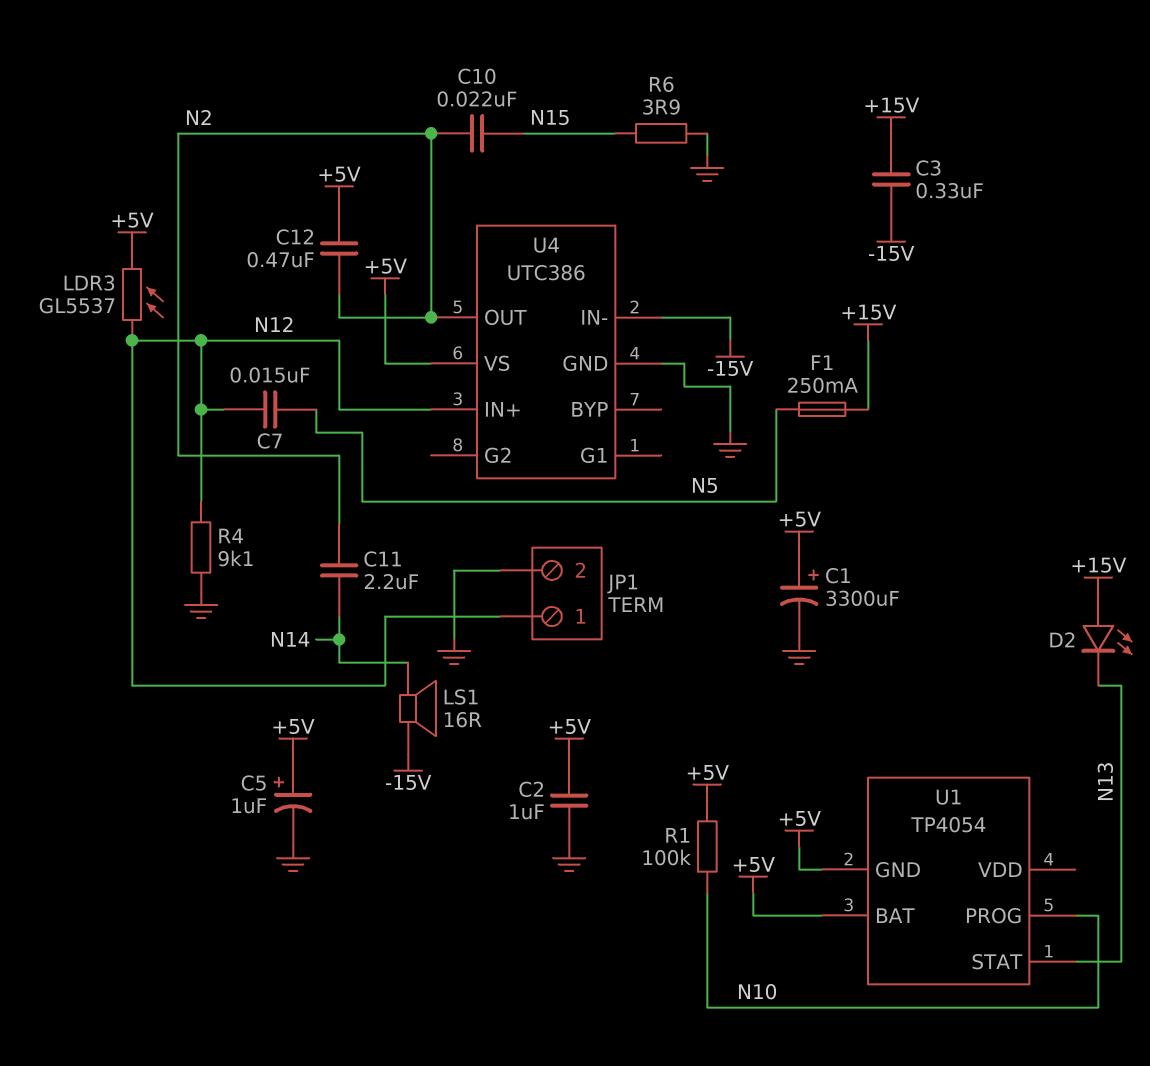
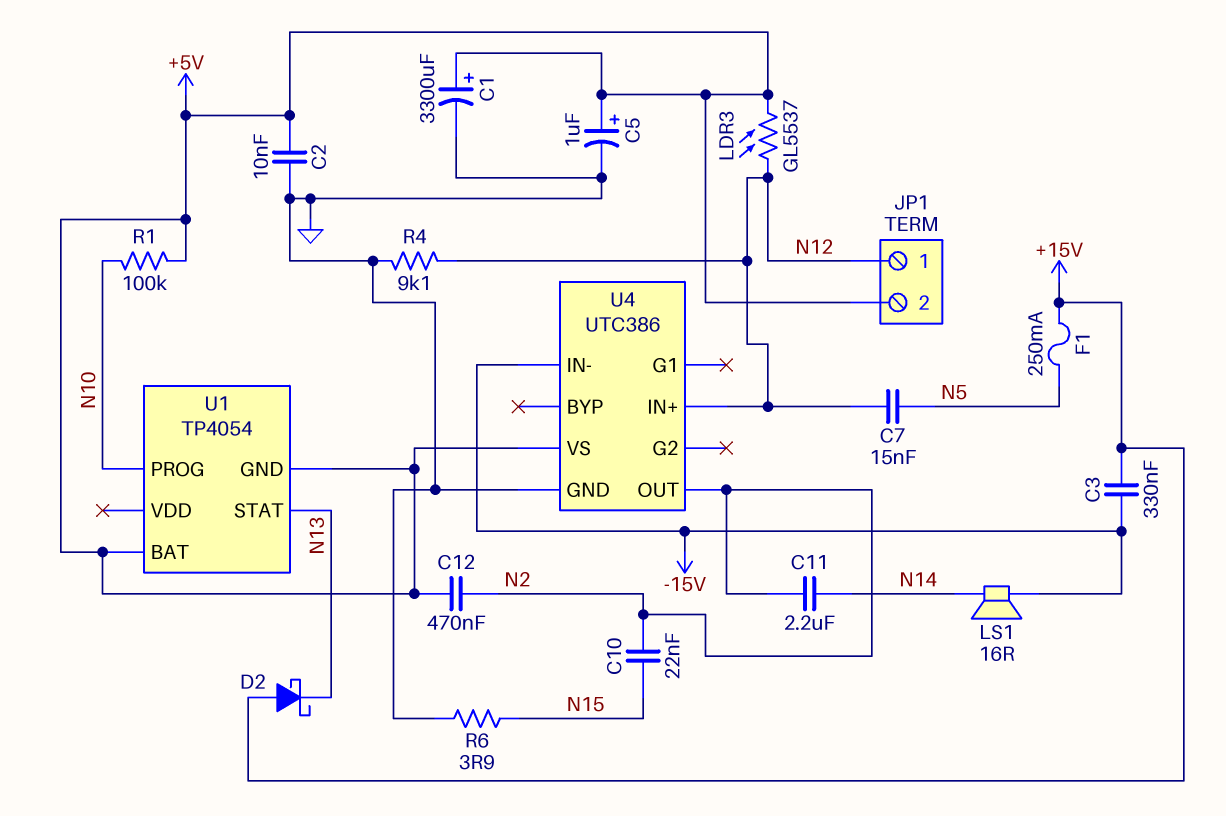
C2: 1uF (+5V, GND) -> 10nF (+5V, GND)
D2: LED (A +15V, K N13) -> schottky (A +15V, K N13)
JP1 pin 2: GND -> +5V

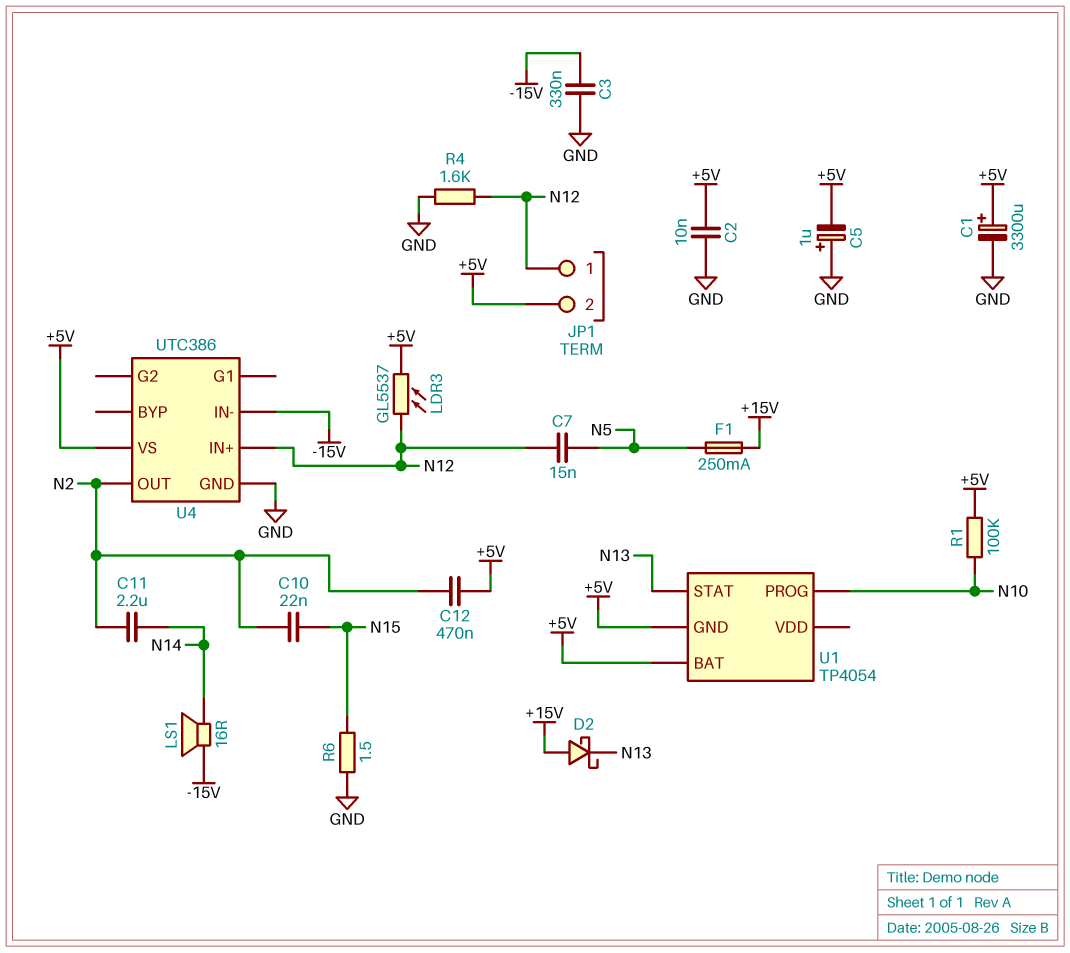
C3: 330nF (+15V, -15V) -> 330nF (-15V, GND)
C5: 1uF (plus +5V, minus GND) -> 1uF (plus GND, minus +5V)
R4: 9.1k (GND, N12) -> 1.6k (GND, N12)
R6: 3.9 (GND, N15) -> 1.5 (GND, N15)

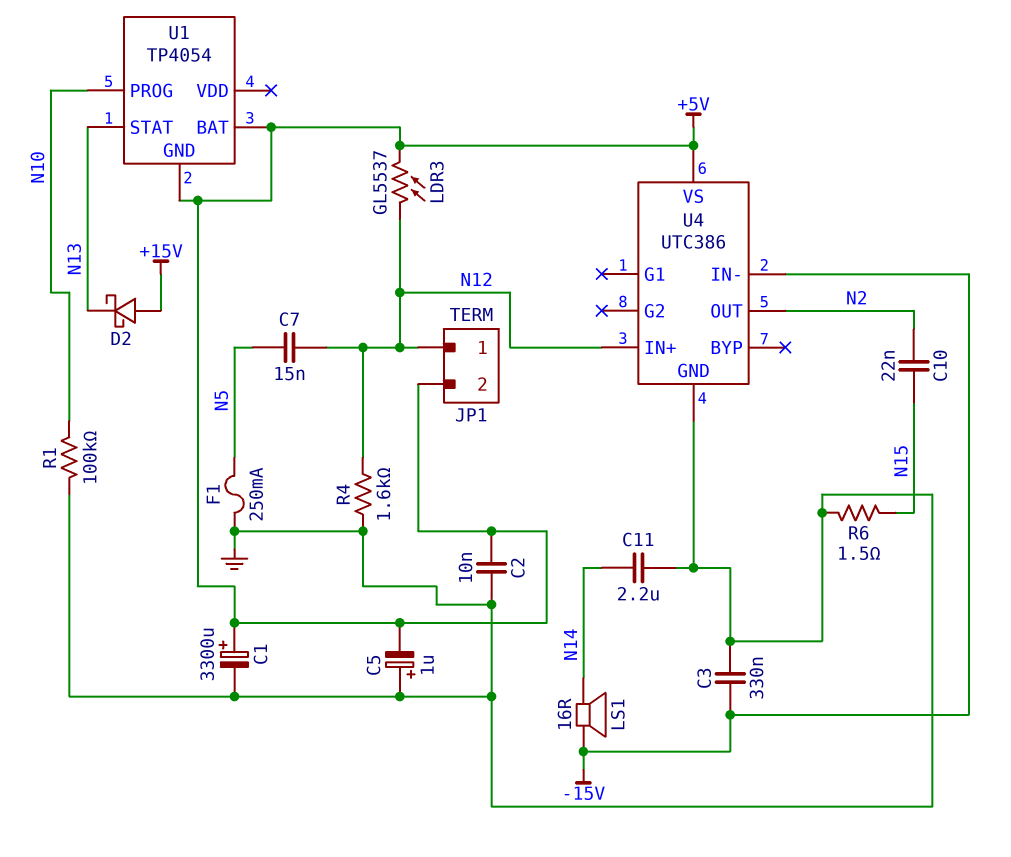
C11: 2.2uF (N2, N14) -> 2.2uF (GND, N14)
C12: 470nF (+5V, N2) -> none
F1: 250mA (+15V, N5) -> 250mA (GND, N5)
R1: 100k (+5V, N10) -> 100k (GND, N10)

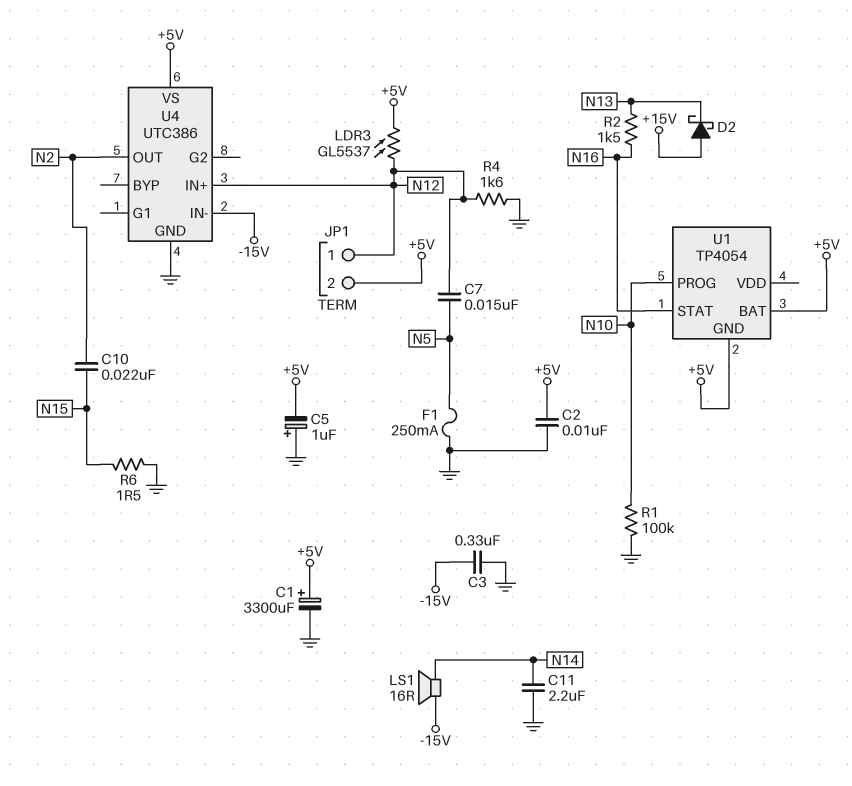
R2: none -> 1.5k (N13, N16)
U1 pin STAT: N13 -> N16

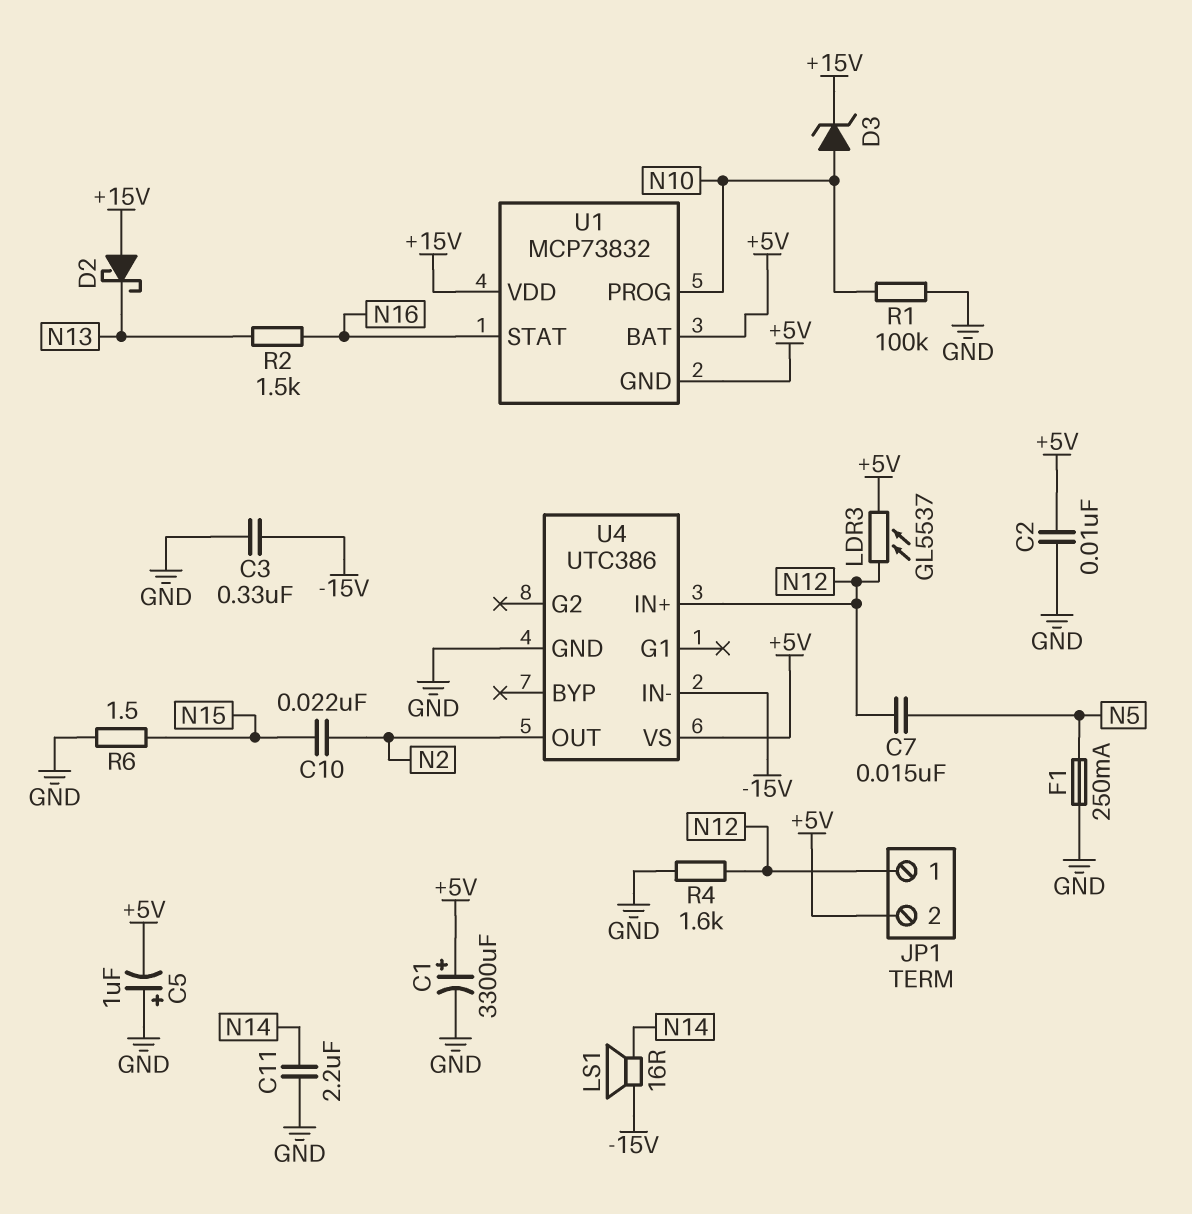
D3: none -> zener (A N10, K +15V)
U1: TP4054 -> MCP73832
U1 pin VDD: none -> +15V

